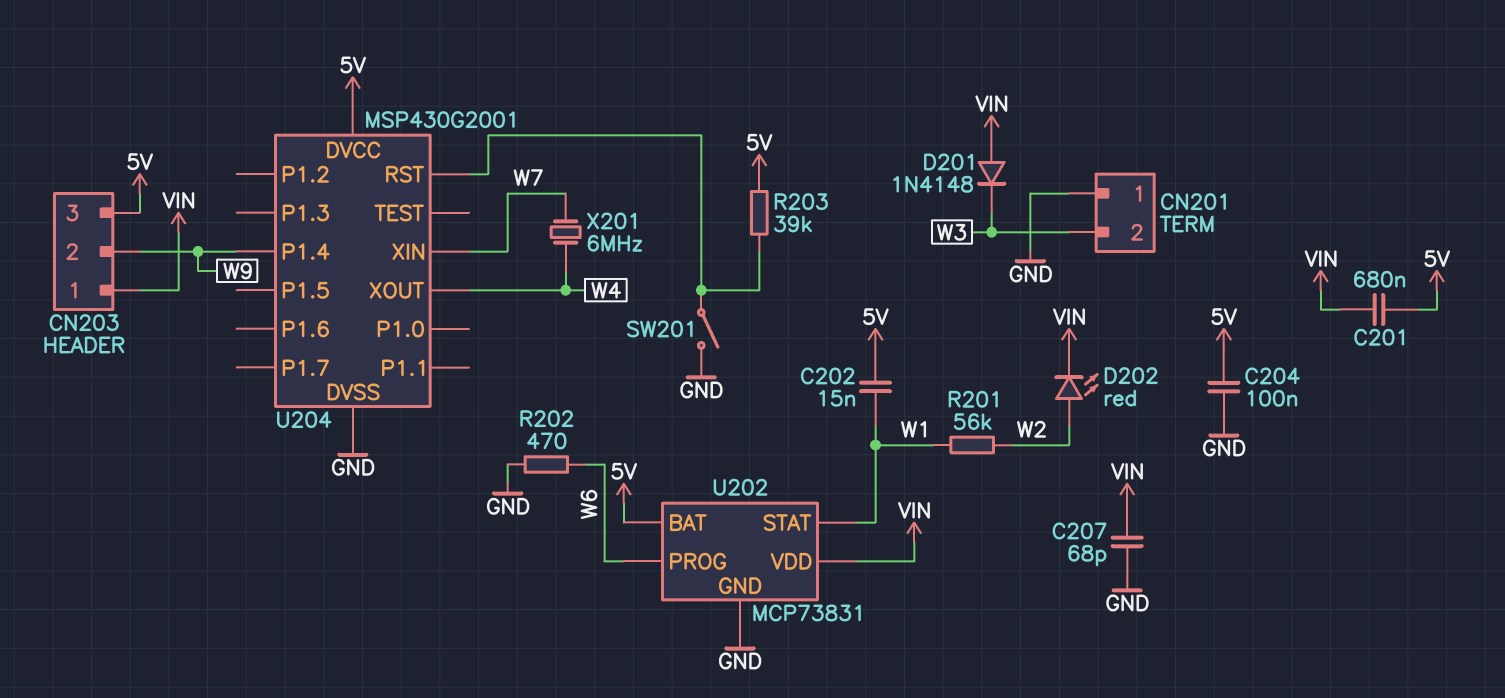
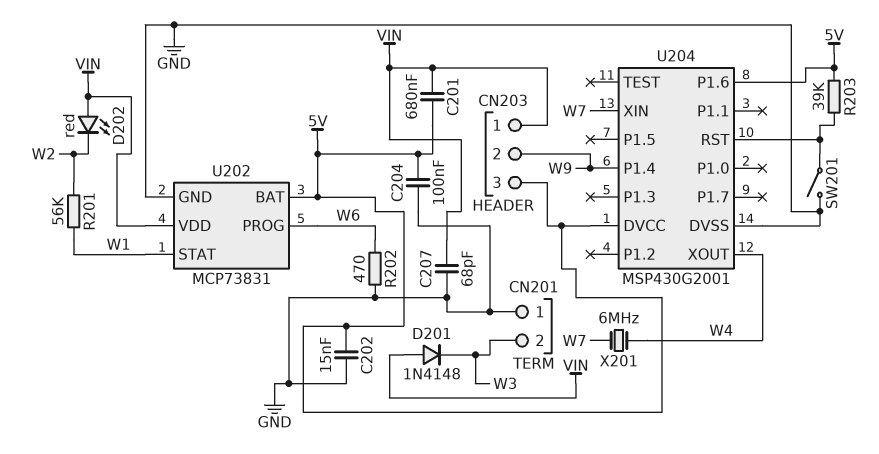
C202: 15nF (5V, W1) -> 15nF (5V, GND)
D202: LED red (A W2, K VIN) -> LED red (A VIN, K W2)
U204 pin P1.6: none -> 5V

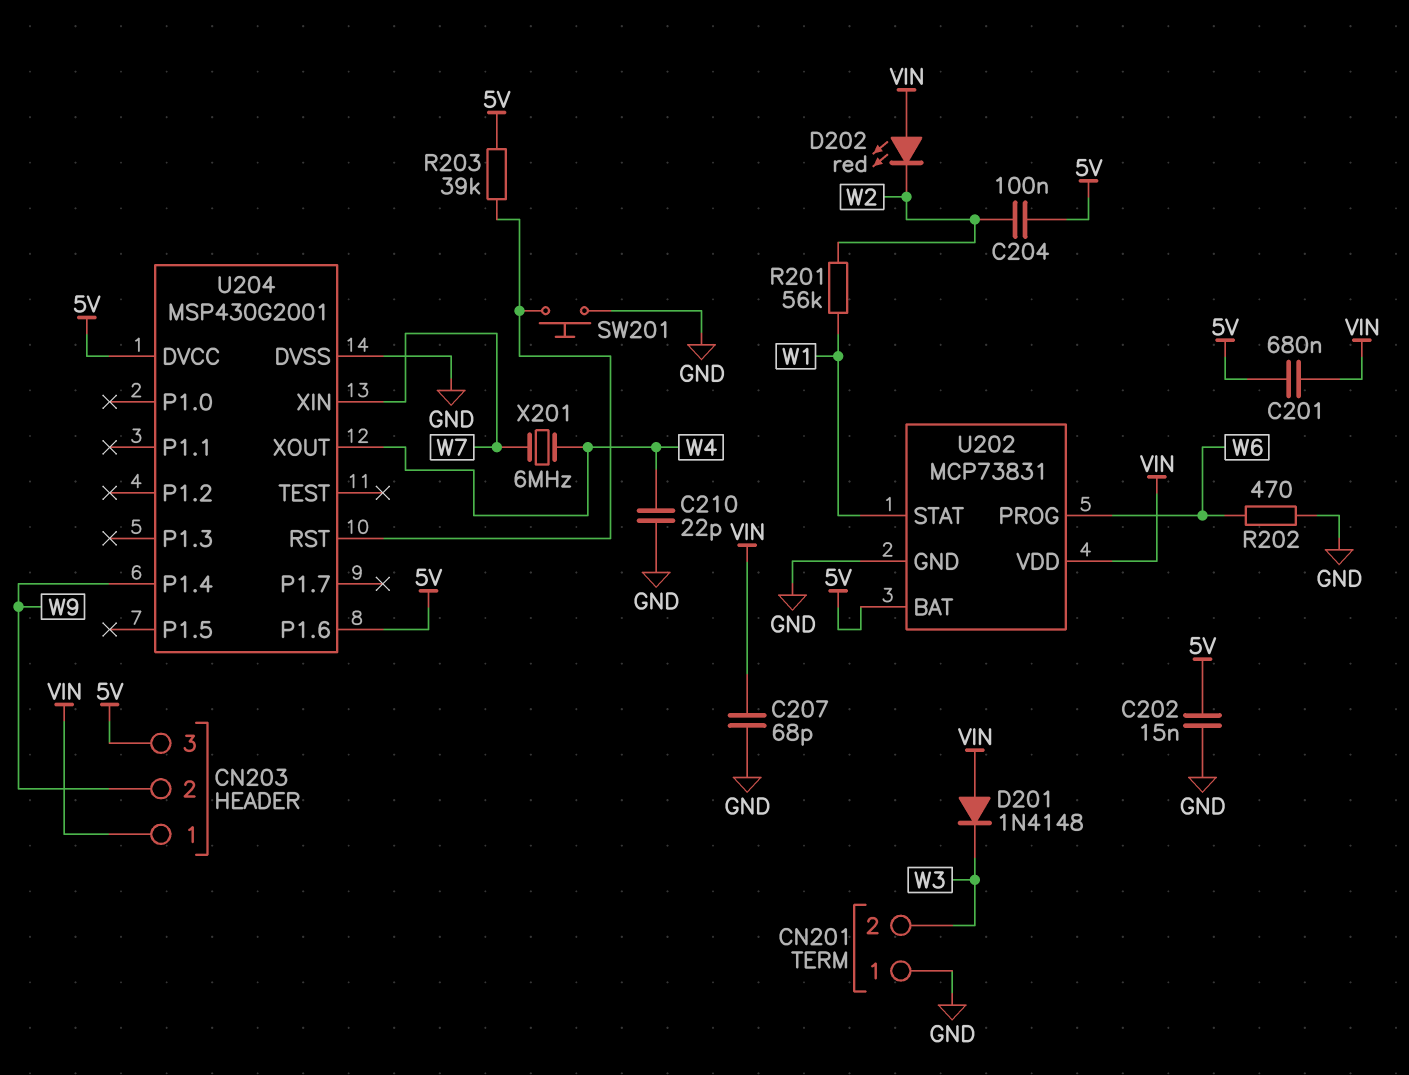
C204: 100nF (5V, GND) -> 100nF (5V, W2)
C210: none -> 22pF (GND, W4)
SW201: switch (GND, U204/RST) -> button (GND, U204/RST)

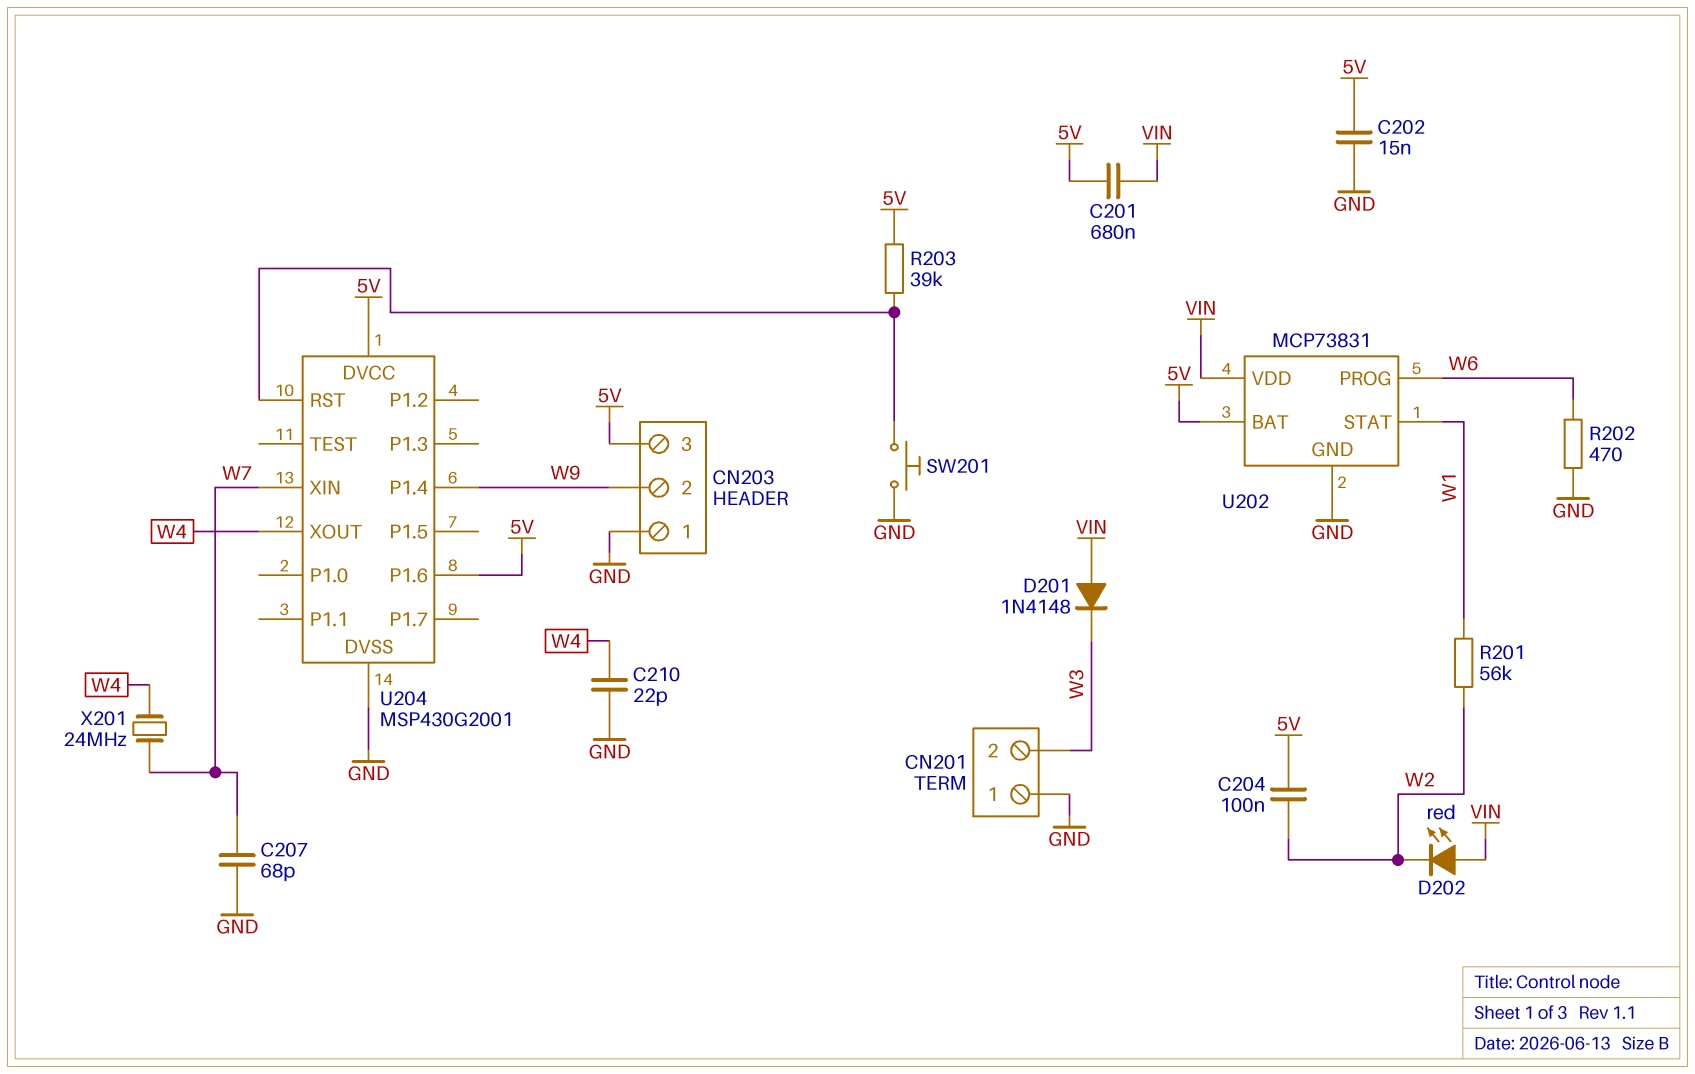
C207: 68pF (GND, VIN) -> 68pF (GND, W7)
CN203 pin 1: VIN -> GND
X201: 6MHz (W4, W7) -> 24MHz (W4, W7)

